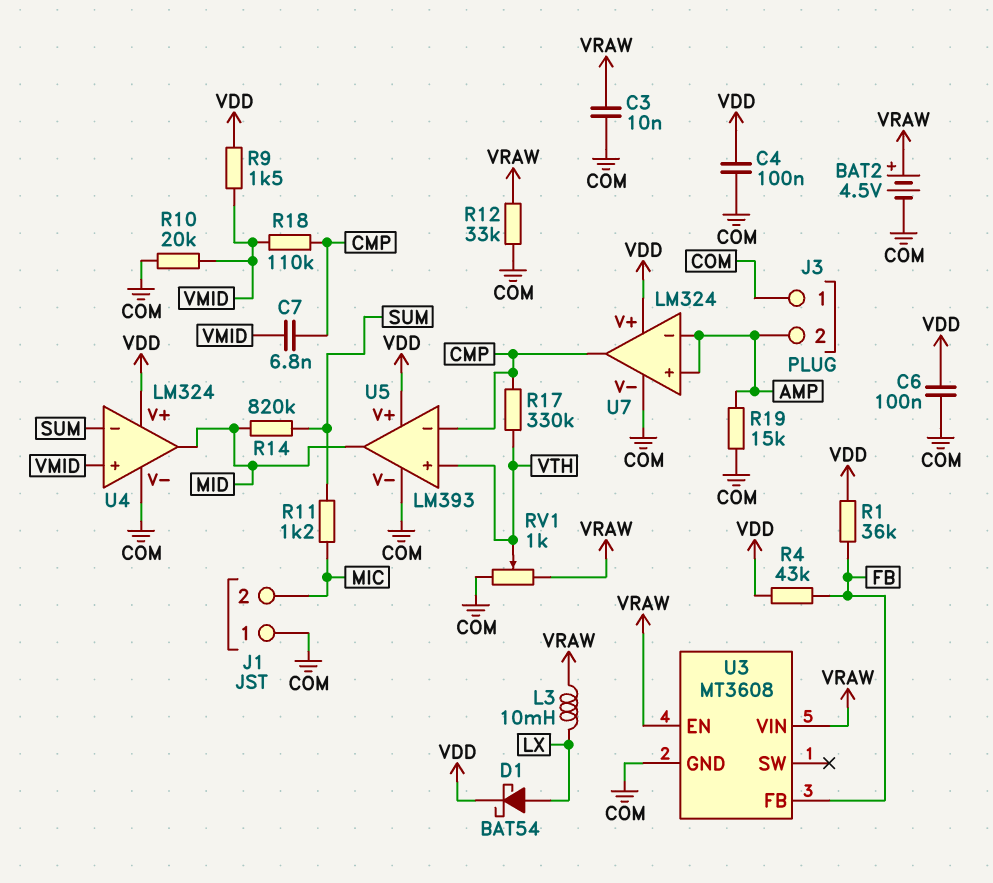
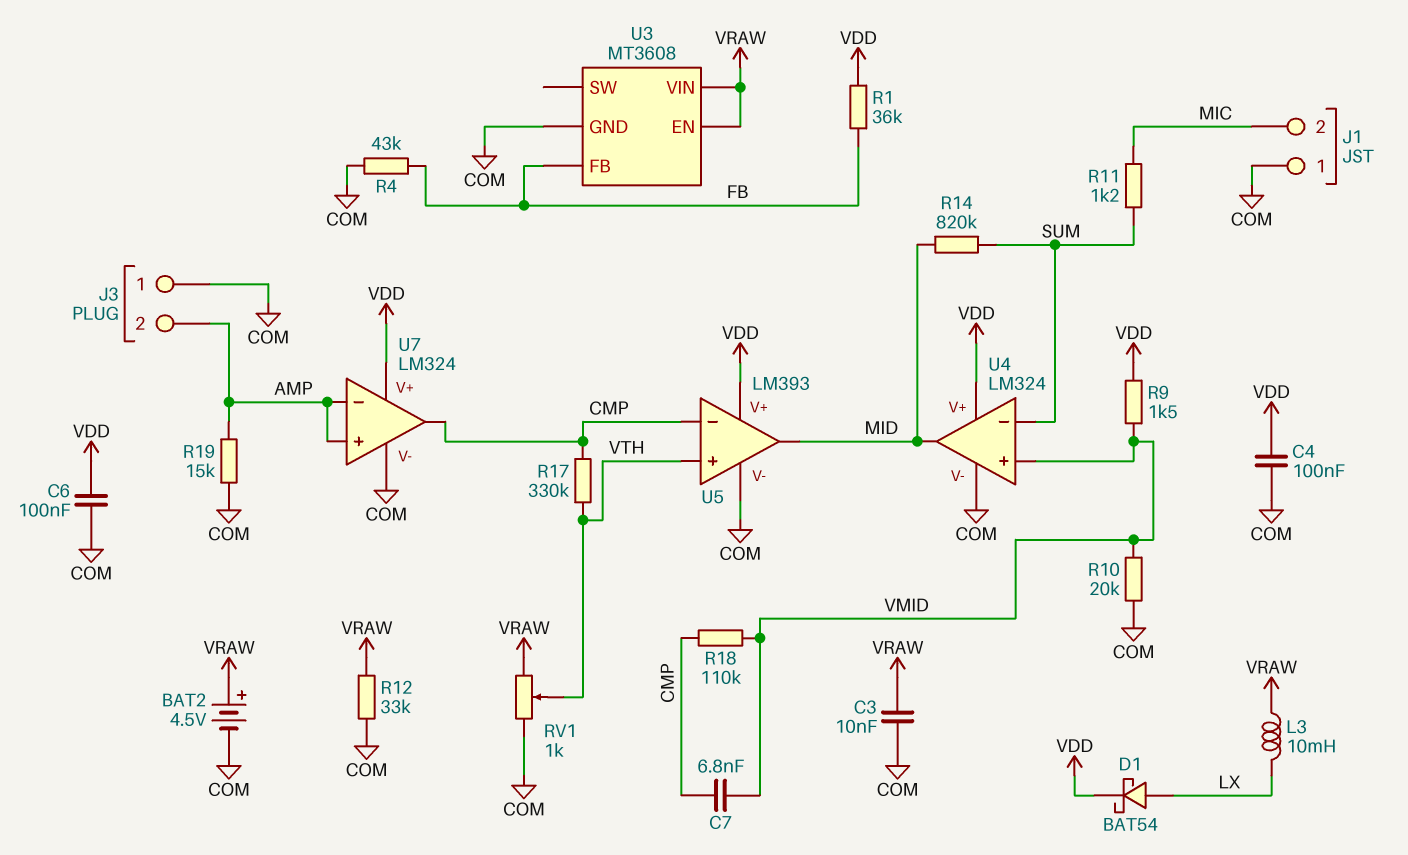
R4: 43k (FB, VDD) -> 43k (COM, FB)

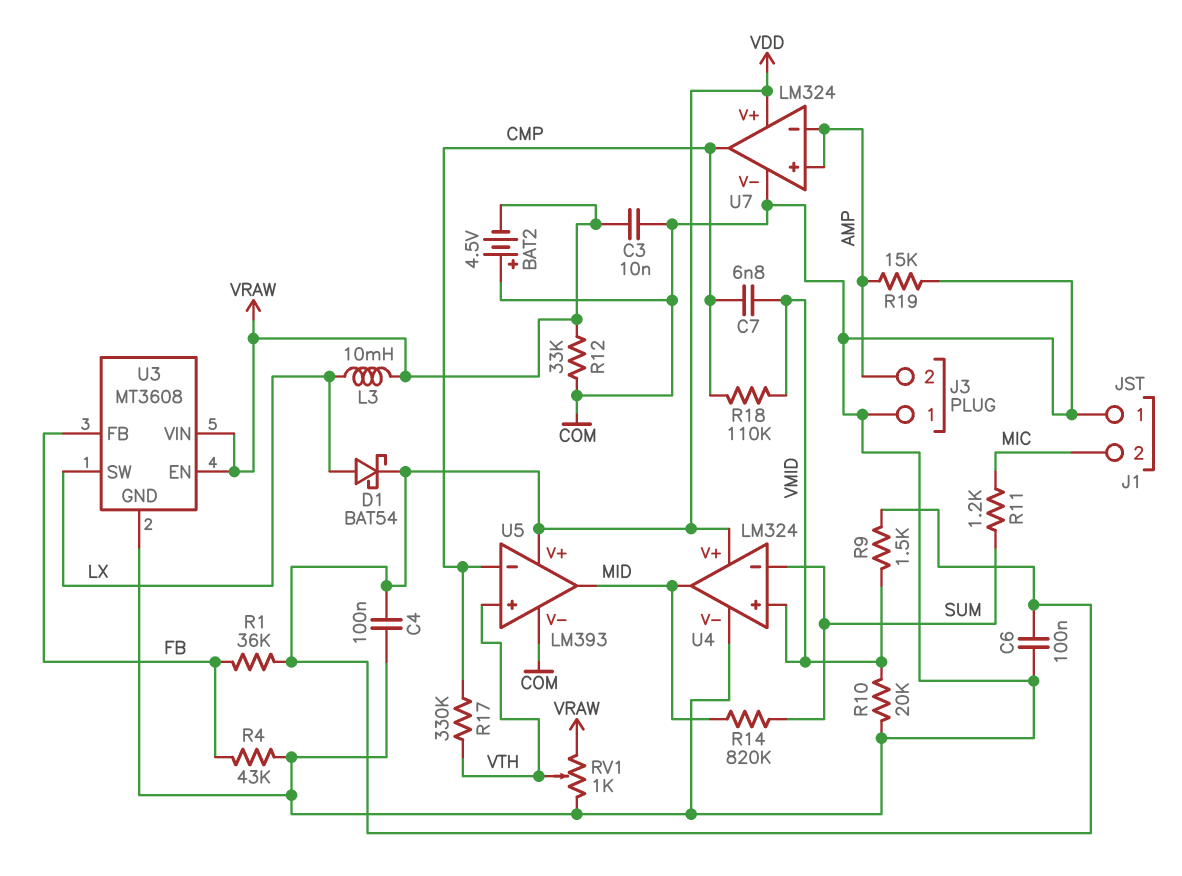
BAT2: 4.5V (plus VRAW, minus COM) -> 4.5V (plus COM, minus VRAW)
U3 pin SW: none -> LX

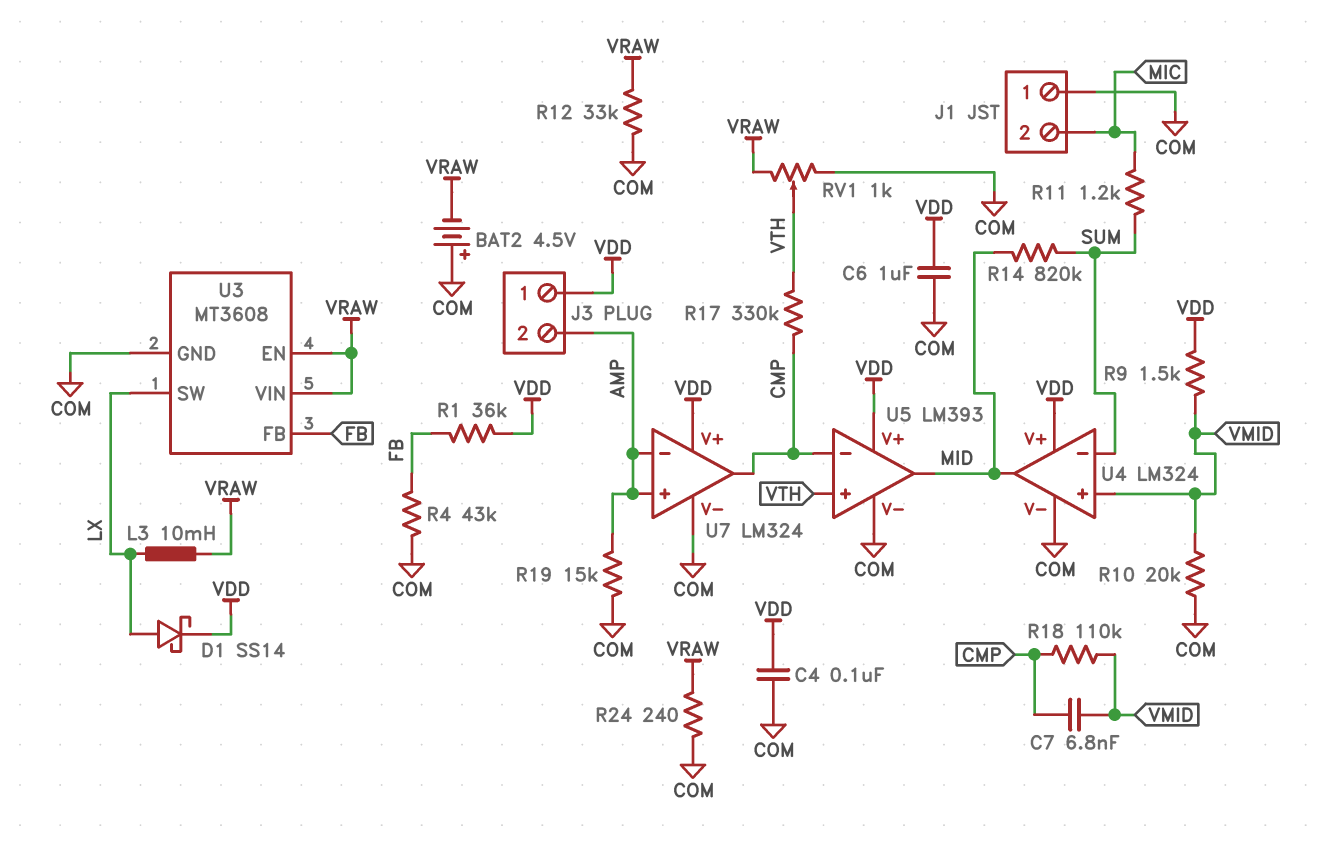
C3: 10nF (COM, VRAW) -> none
C6: 100nF (COM, VDD) -> 1uF (COM, VDD)
D1: schottky BAT54 (A LX, K VDD) -> schottky SS14 (A LX, K VDD)
J3 pin 1: COM -> VDD
R24: none -> 240 (COM, VRAW)

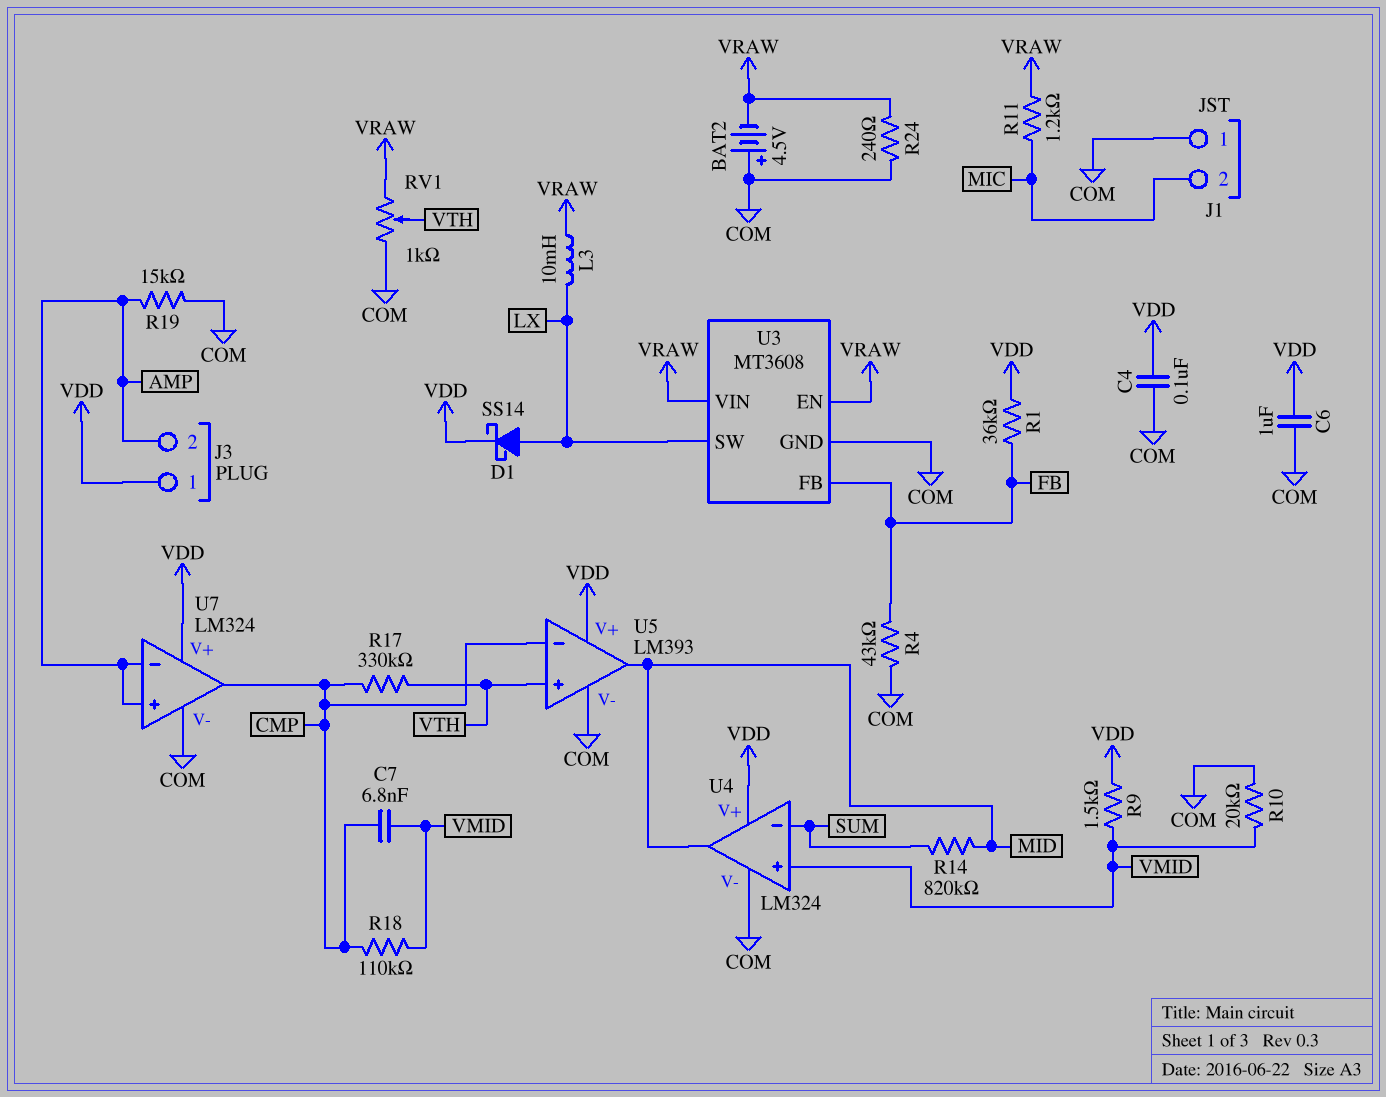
R11: 1.2k (MIC, SUM) -> 1.2k (MIC, VRAW)
R12: 33k (COM, VRAW) -> none

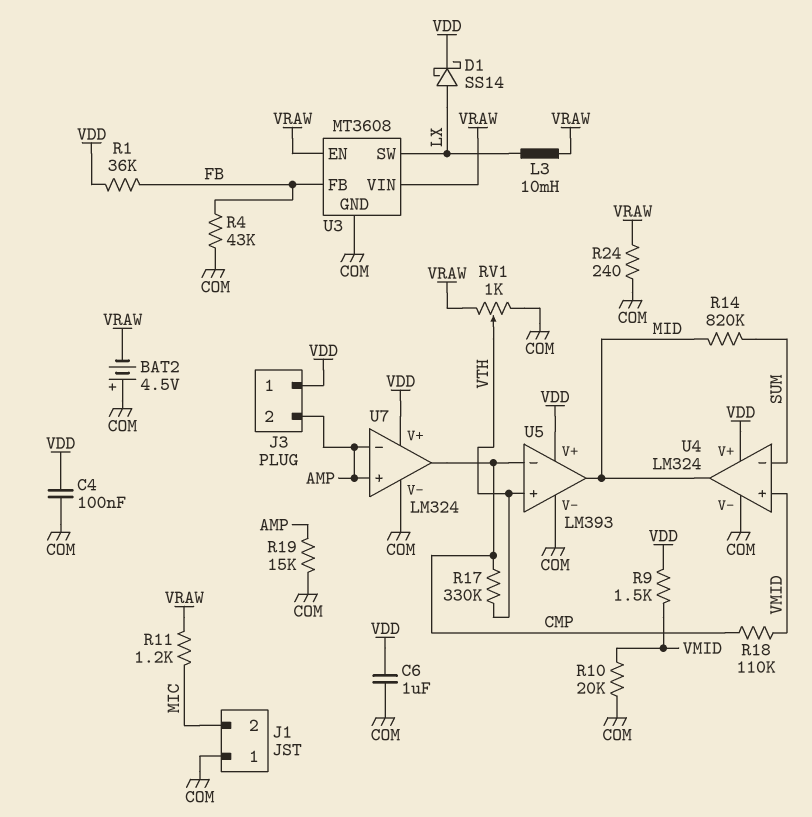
C7: 6.8nF (CMP, VMID) -> none

